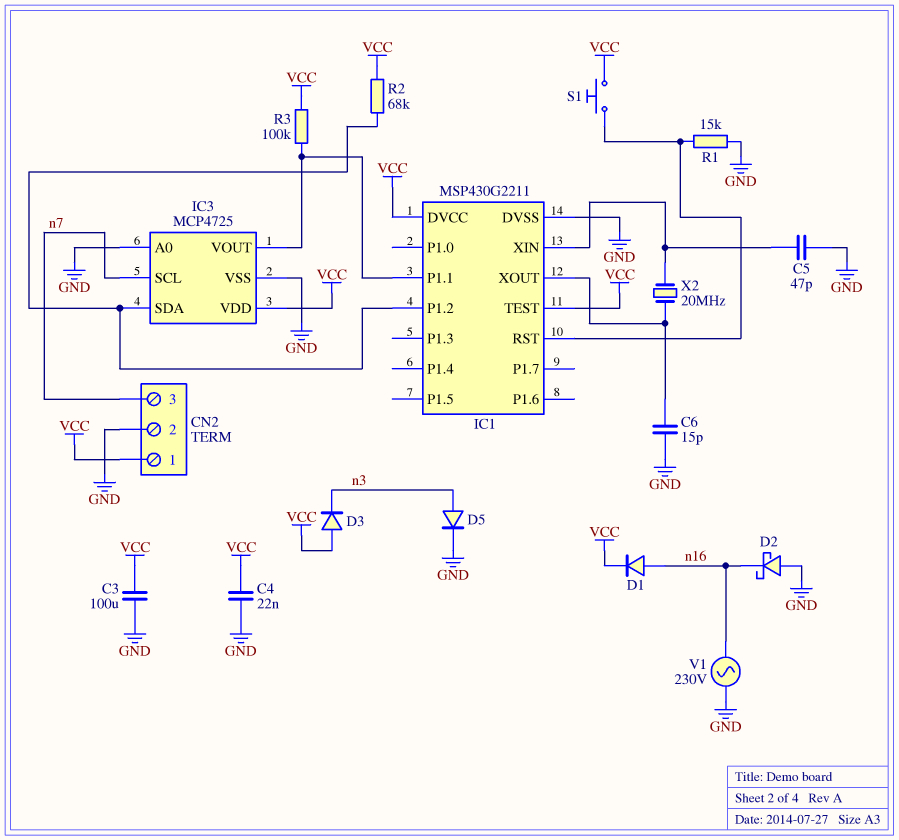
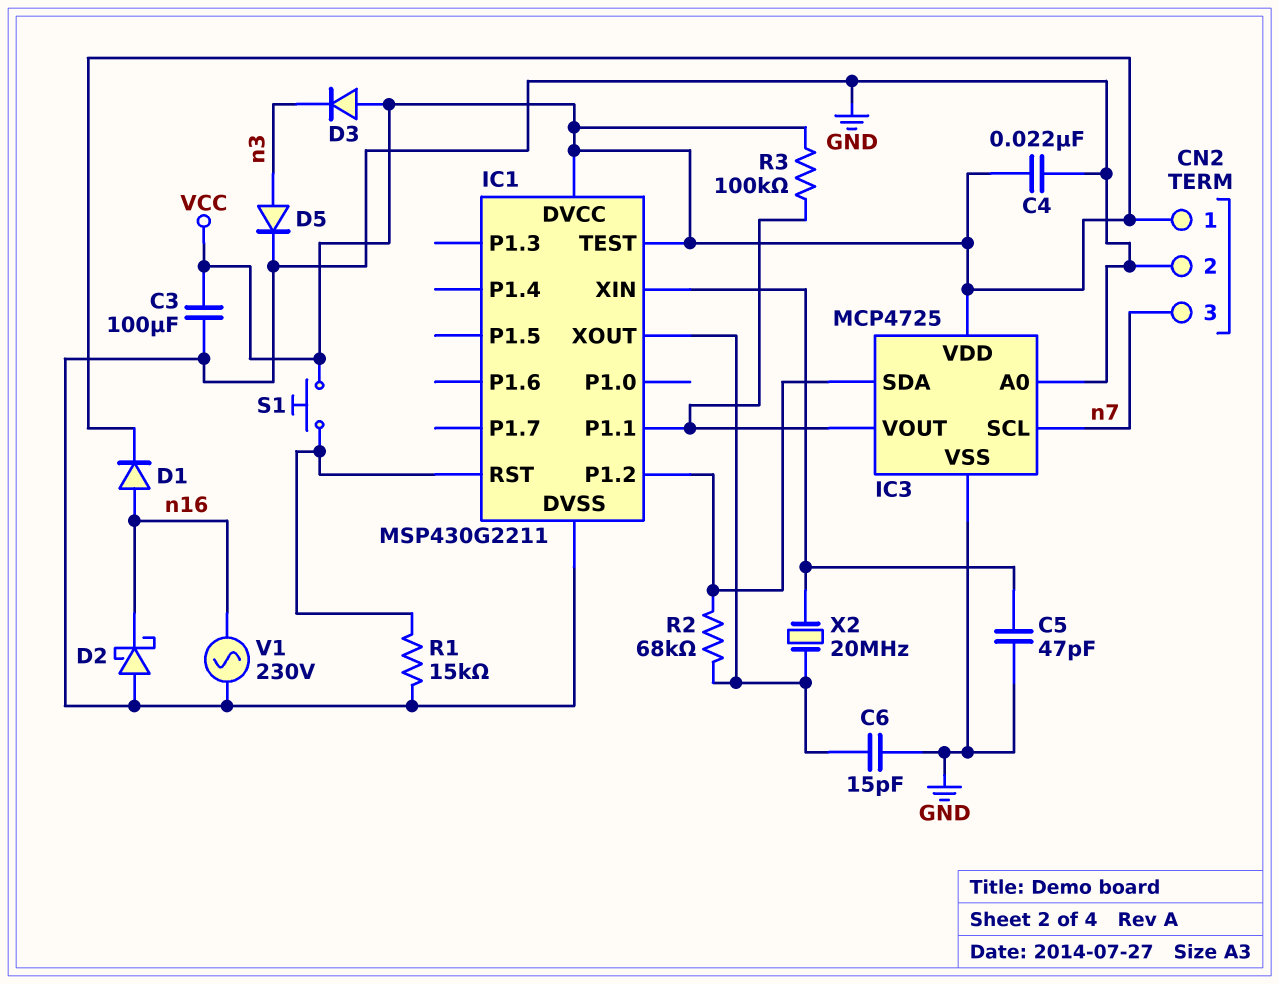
R2: 68k (IC1/P1.2, VCC) -> 68k (IC1/P1.2, IC1/XOUT)

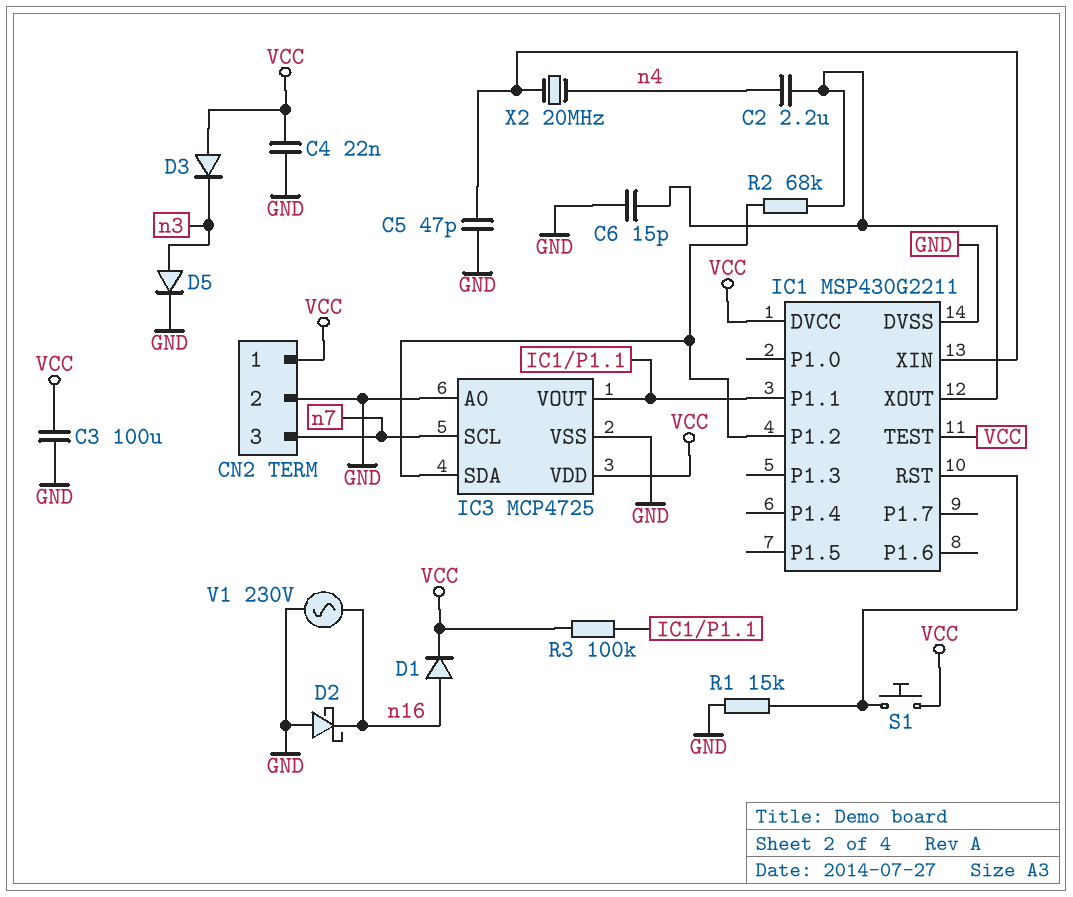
C2: none -> 2.2uF (IC1/XOUT, n4)
X2: 20MHz (IC1/XIN, IC1/XOUT) -> 20MHz (IC1/XIN, n4)

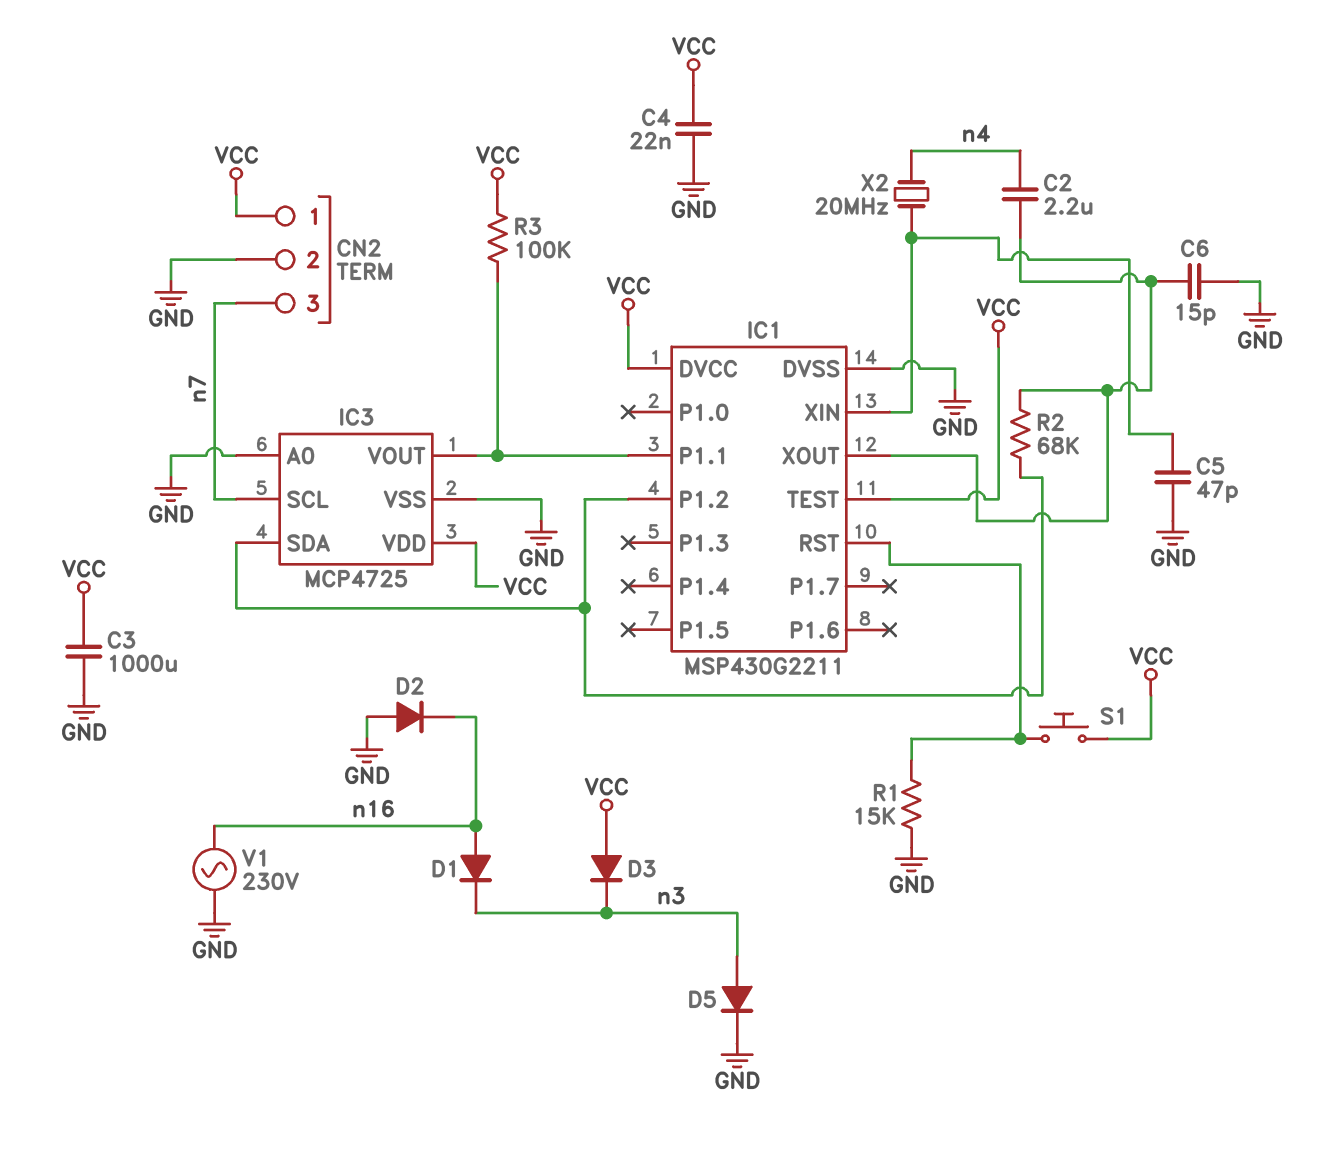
C3: 100uF (GND, VCC) -> 1000uF (GND, VCC)
D1: diode (A n16, K VCC) -> diode (A n16, K n3)
D2: schottky (A GND, K n16) -> diode (A GND, K n16)

